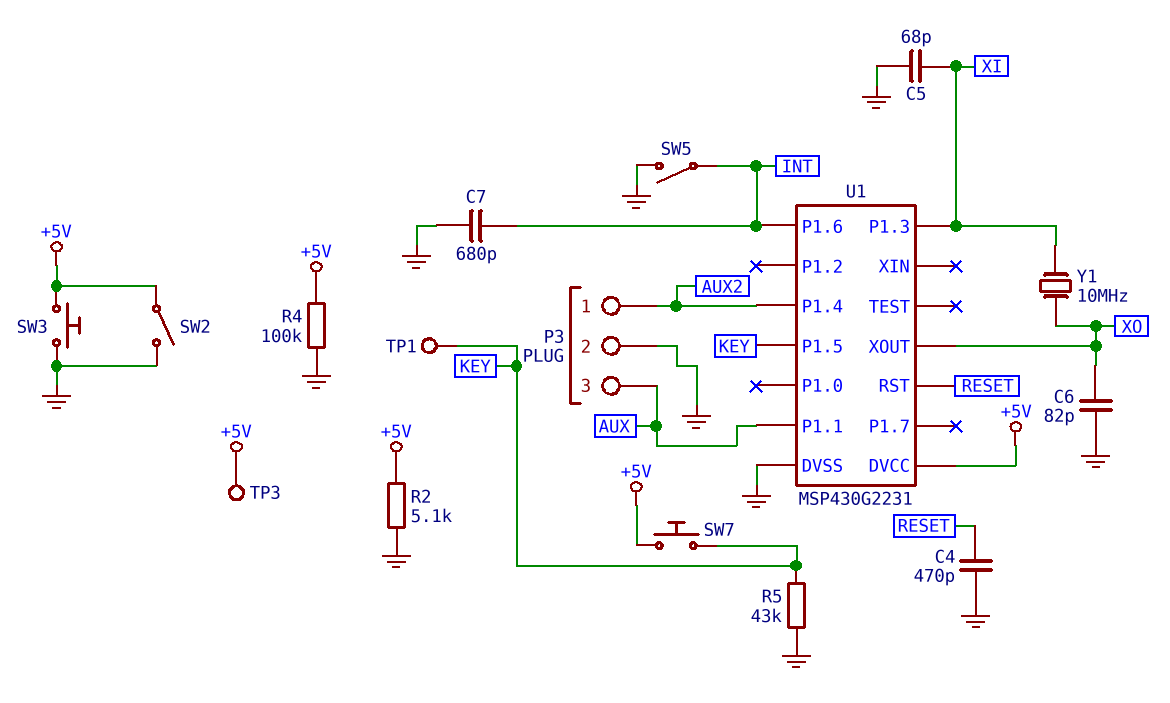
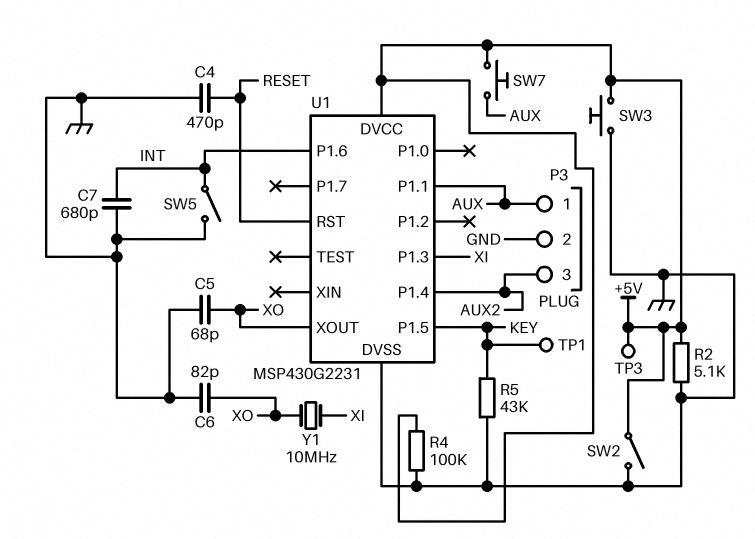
C5: 68pF (GND, XI) -> 68pF (GND, XO)
P3 pin 1: AUX2 -> AUX
P3 pin 3: AUX -> AUX2
SW7: button (+5V, KEY) -> button (+5V, AUX)

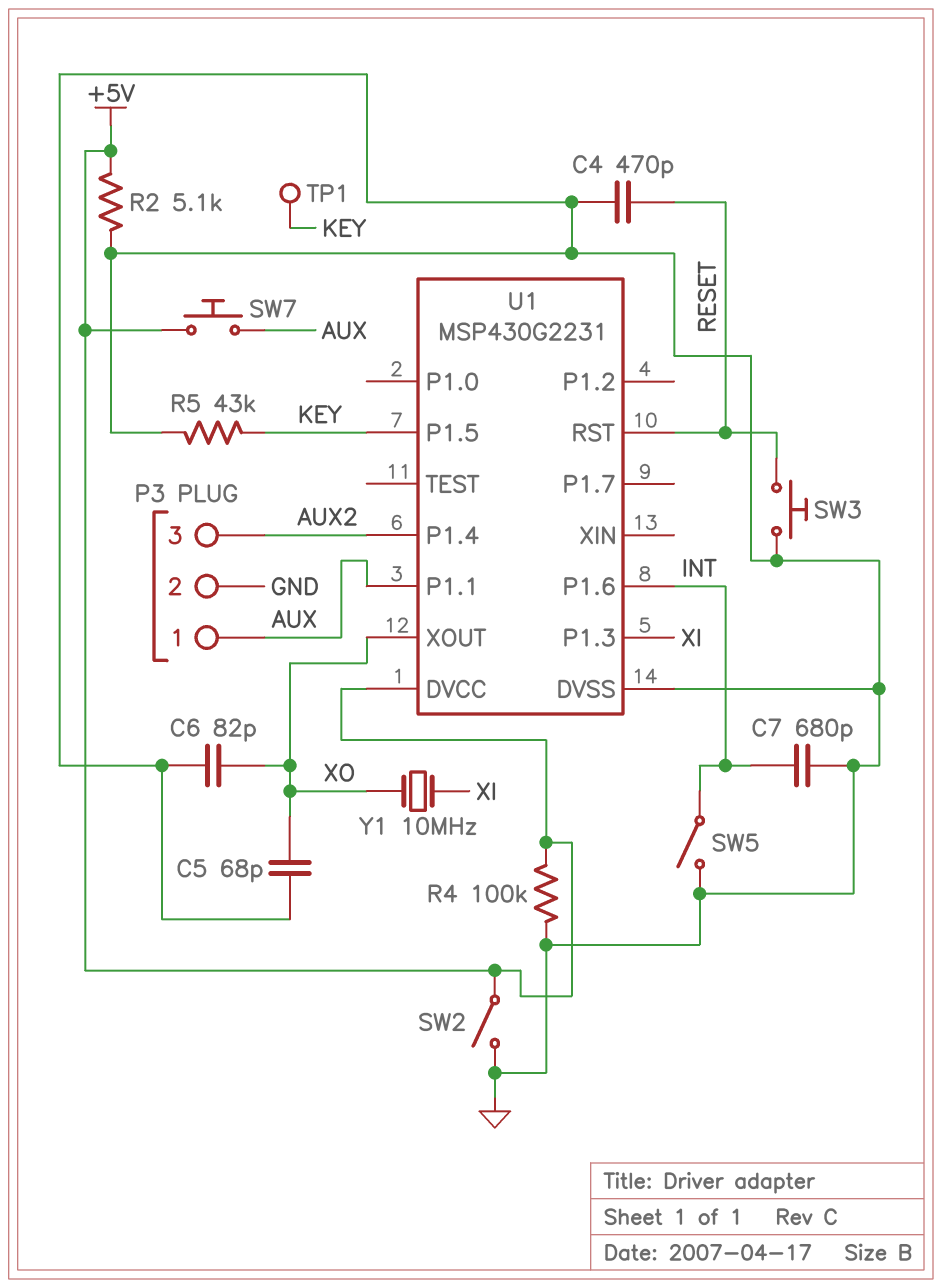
SW3: button (+5V, GND) -> button (GND, RESET)
TP3: test point (+5V) -> none

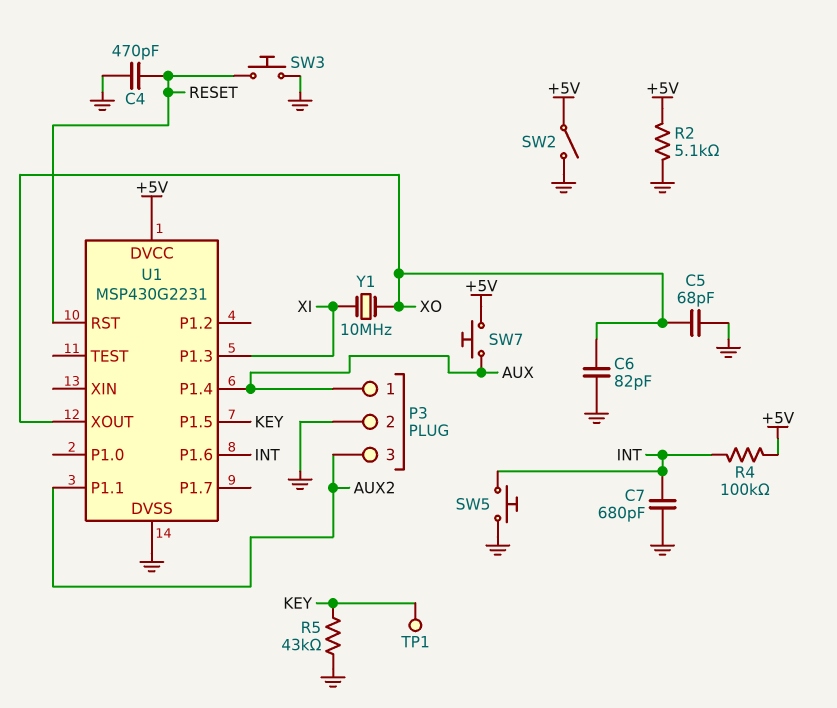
R4: 100k (+5V, GND) -> 100k (+5V, INT)
SW5: switch (GND, INT) -> button (GND, INT)
U1 pin P1.1: AUX -> AUX2
U1 pin P1.4: AUX2 -> AUX

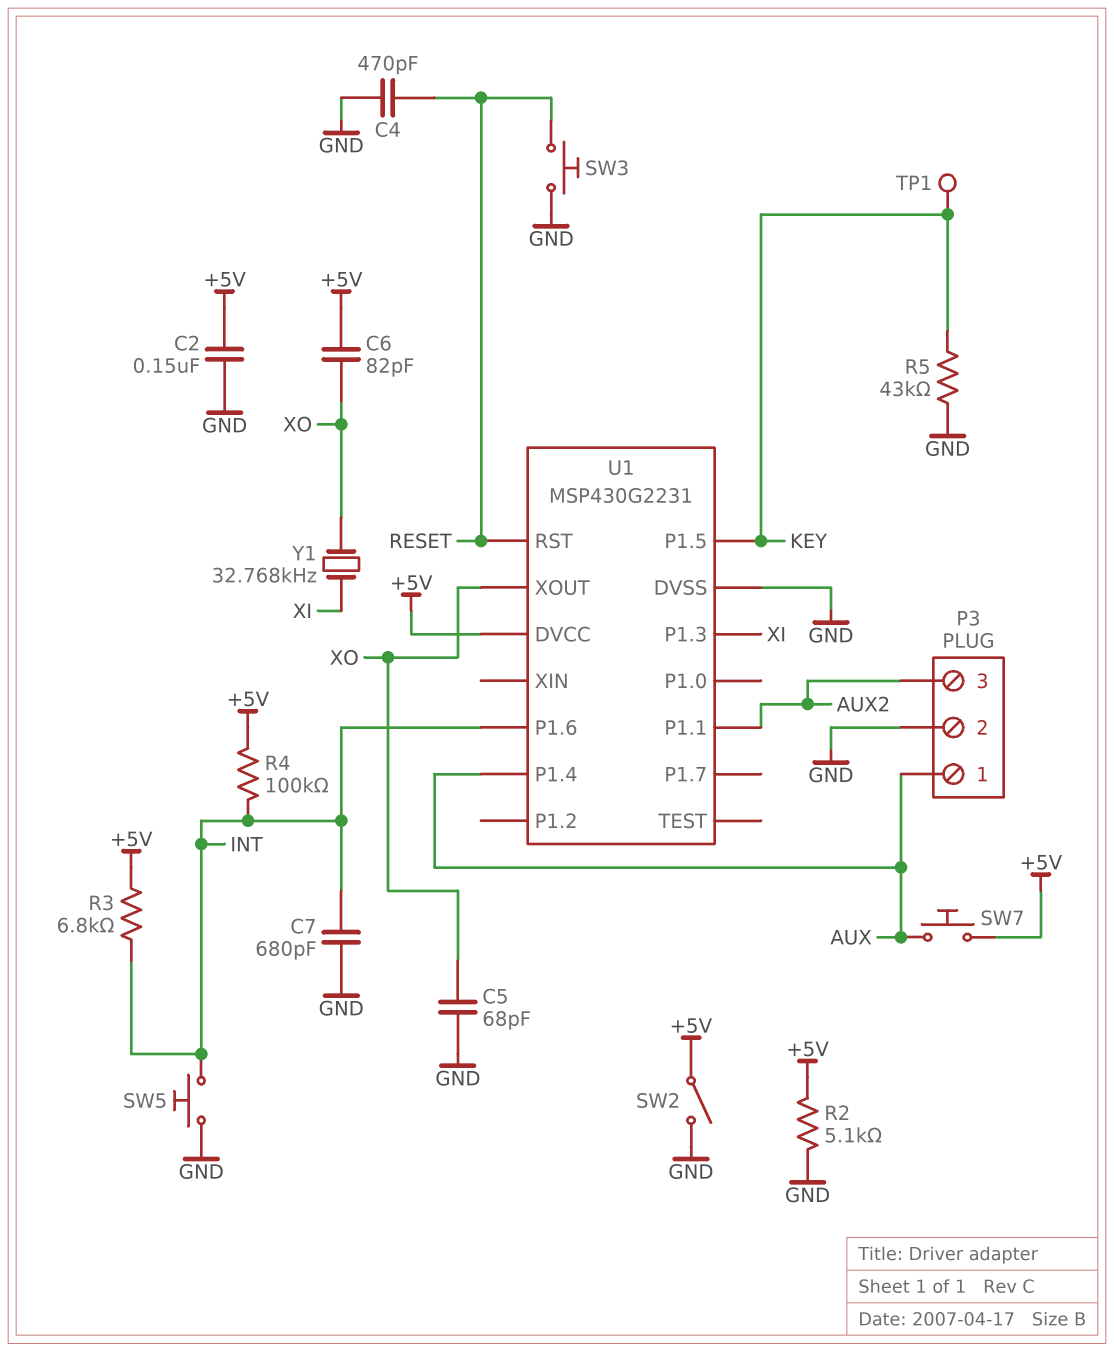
C2: none -> 150nF (+5V, GND)
C6: 82pF (GND, XO) -> 82pF (+5V, XO)
R3: none -> 6.8k (+5V, INT)
Y1: 10MHz (XI, XO) -> 32.768kHz (XI, XO)

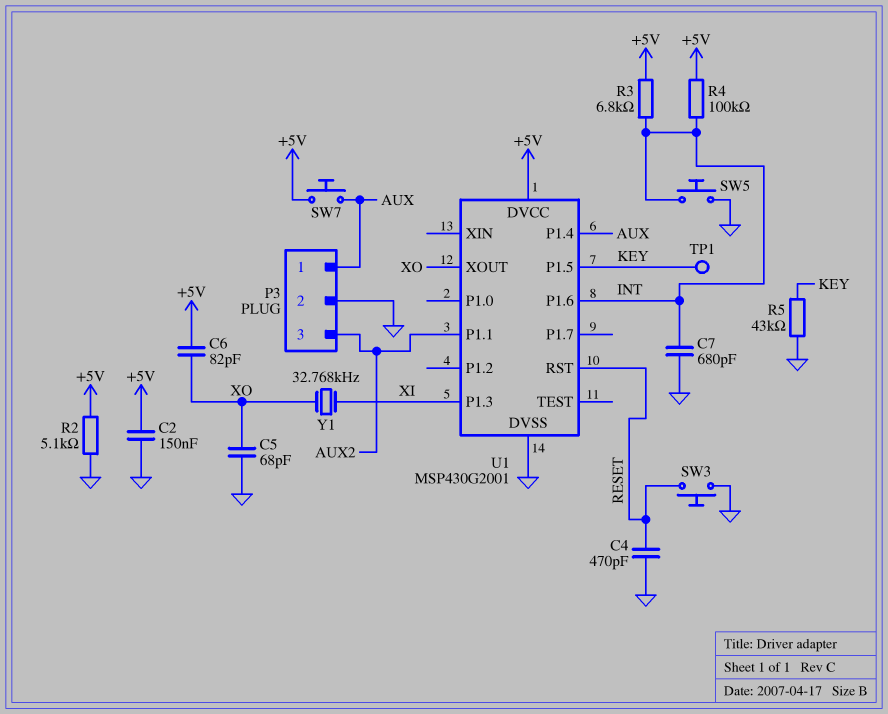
SW2: switch (+5V, GND) -> none
U1: MSP430G2231 -> MSP430G2001

